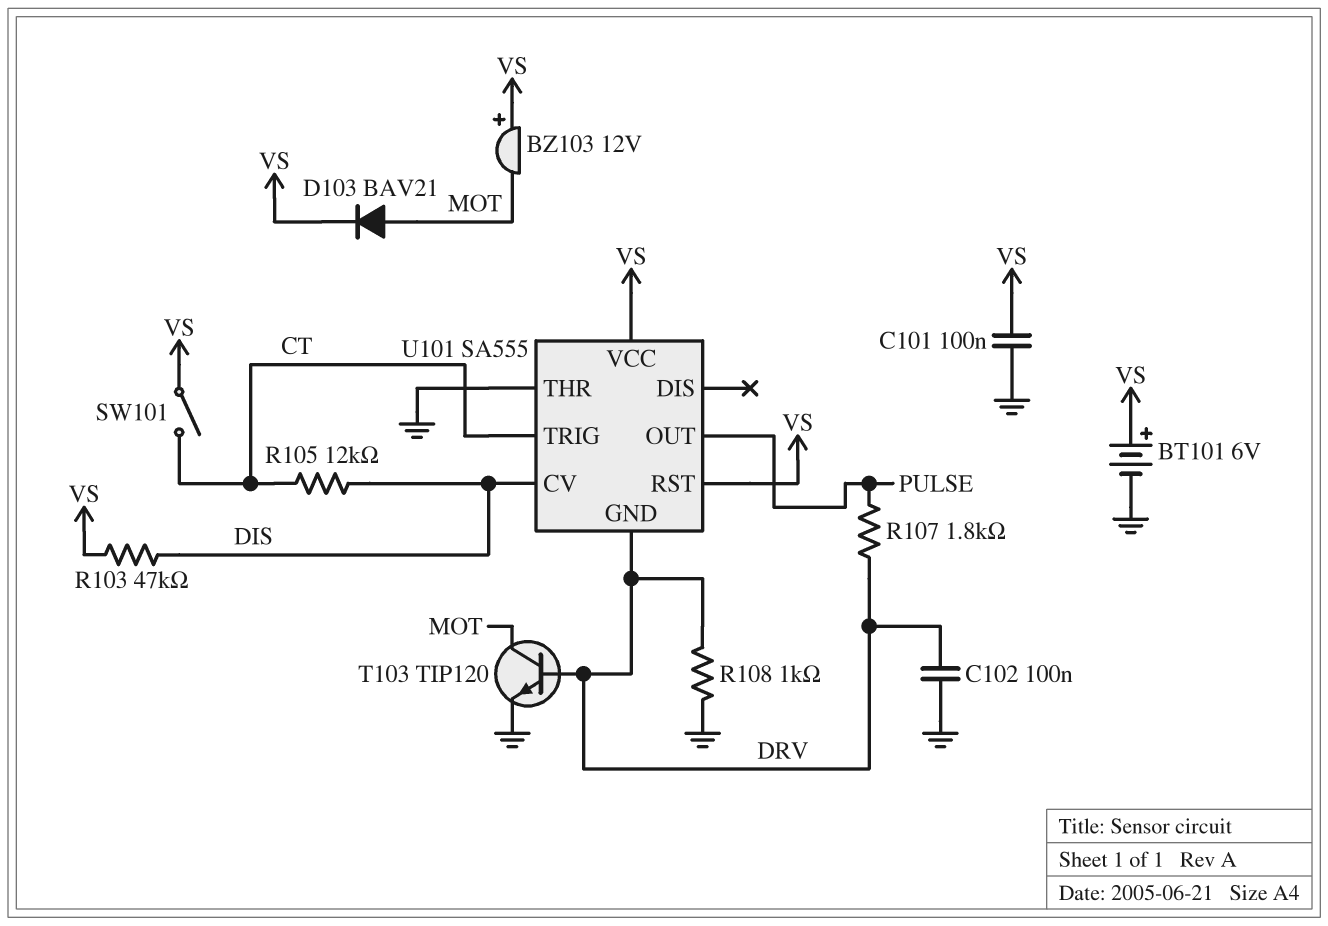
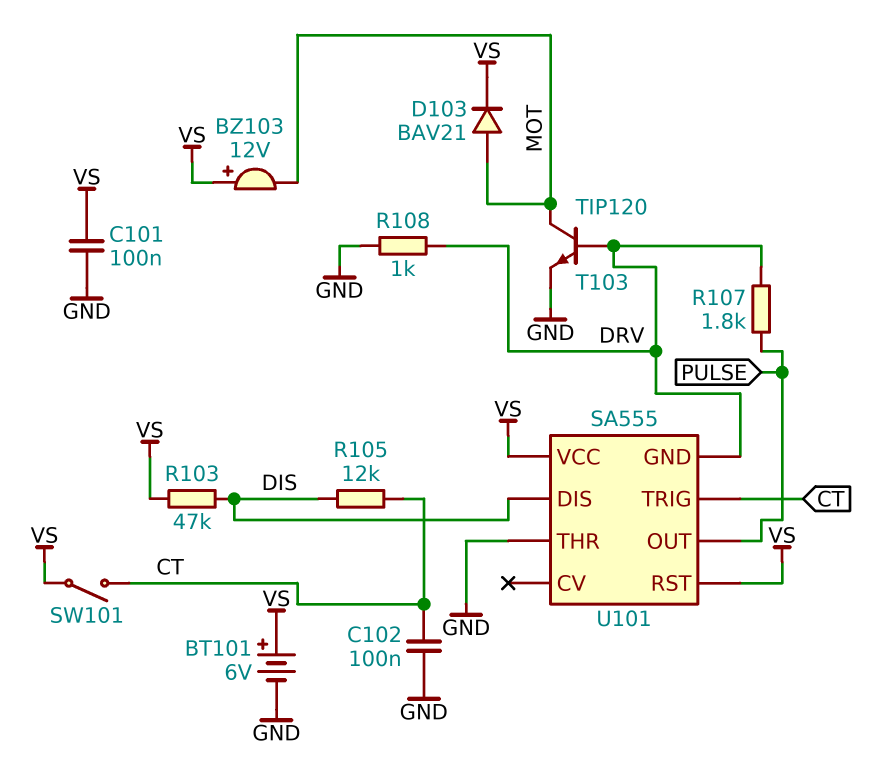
C102: 100nF (DRV, GND) -> 100nF (CT, GND)
U101 pin CV: DIS -> none
U101 pin DIS: none -> DIS

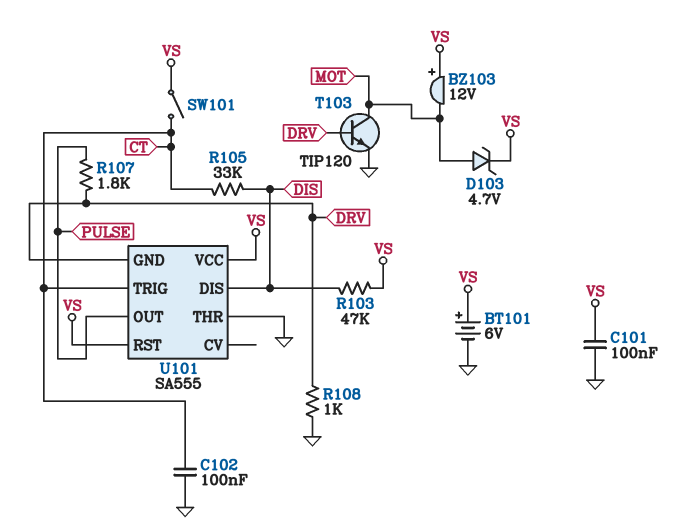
D103: diode BAV21 (A MOT, K VS) -> zener 4.7V (A MOT, K VS)
R105: 12k (CT, DIS) -> 33k (CT, DIS)

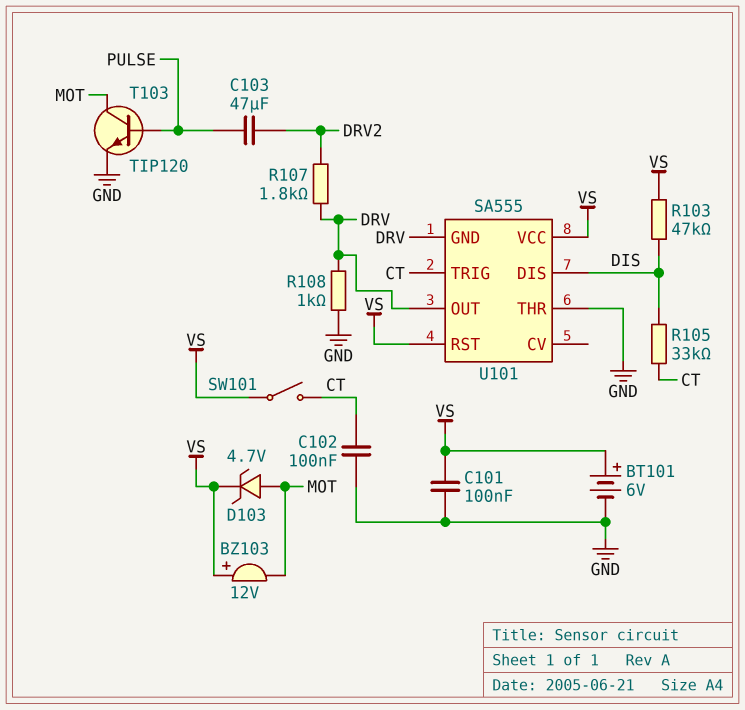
C103: none -> 47uF (DRV2, PULSE)
R107: 1.8k (DRV, PULSE) -> 1.8k (DRV, DRV2)
T103: NPN TIP120 (B DRV, C MOT, E GND) -> NPN TIP120 (B PULSE, C MOT, E GND)
U101 pin OUT: PULSE -> DRV

